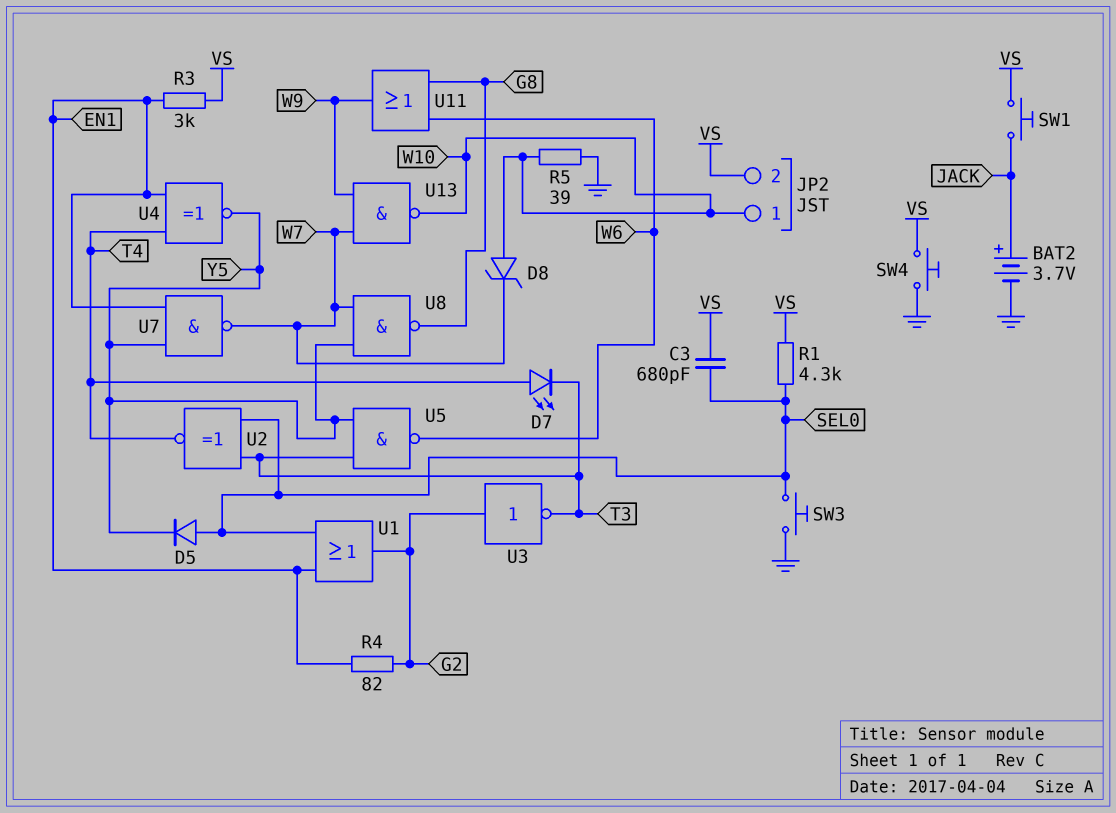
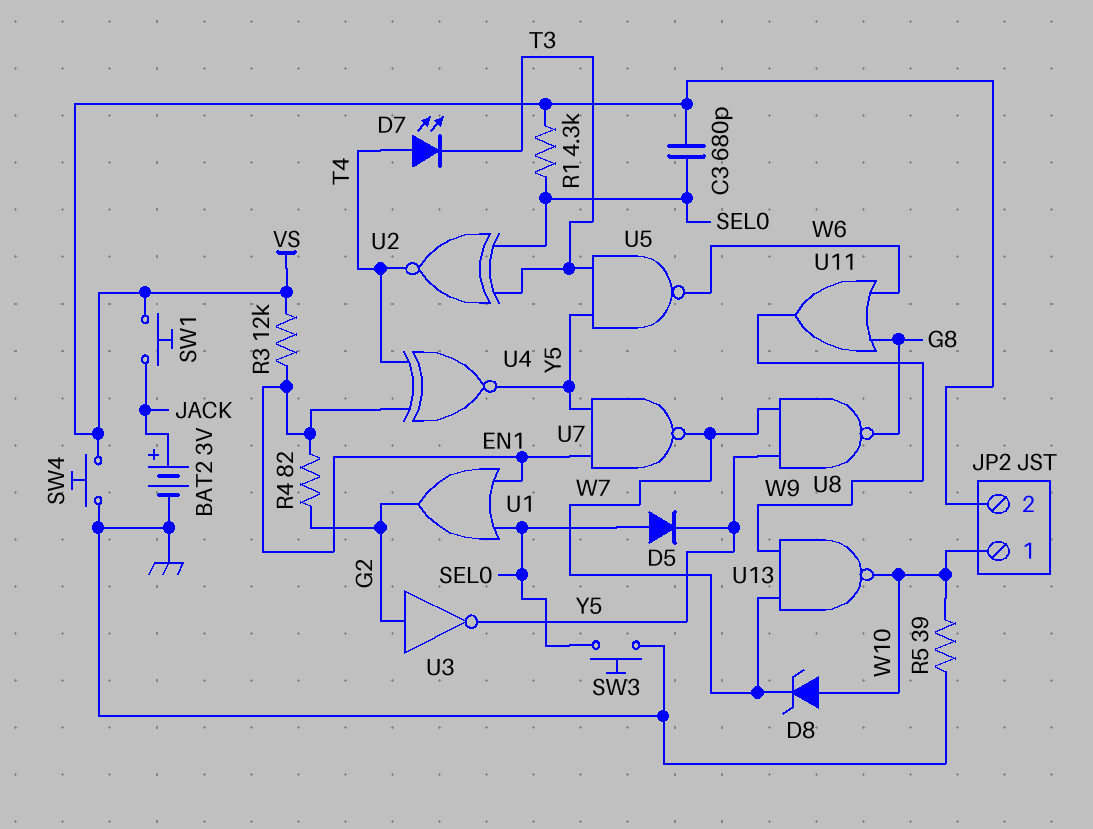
BAT2: 3.7V (plus JACK, minus GND) -> 3V (plus JACK, minus GND)
R3: 3k (EN1, VS) -> 12k (EN1, VS)
U3: NOT (in G2, out T3) -> NOT (in G2, out Y5)

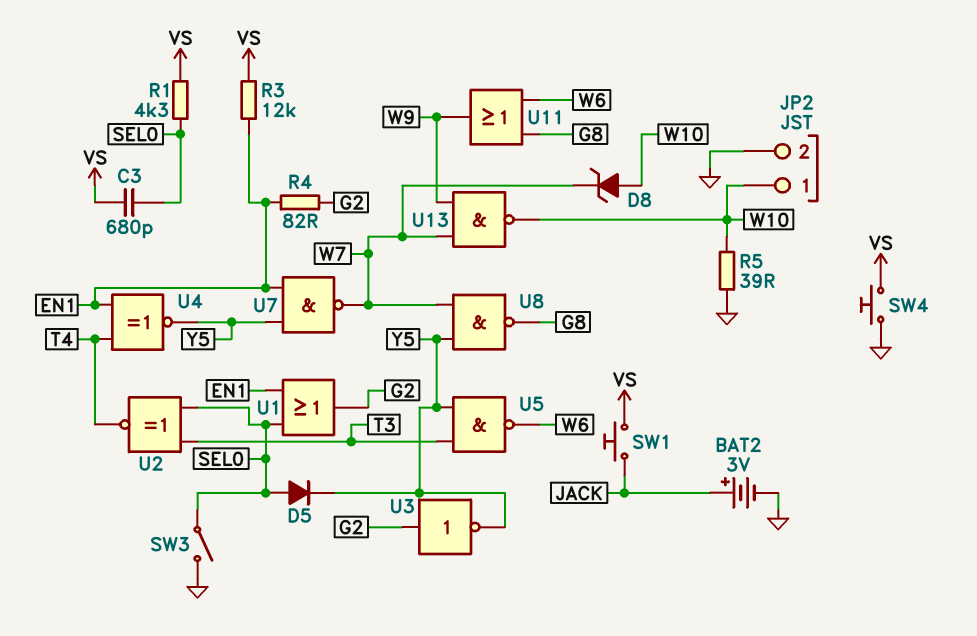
D7: LED (A T4, K T3) -> none
JP2 pin 2: VS -> GND
SW3: button (GND, SEL0) -> switch (GND, SEL0)

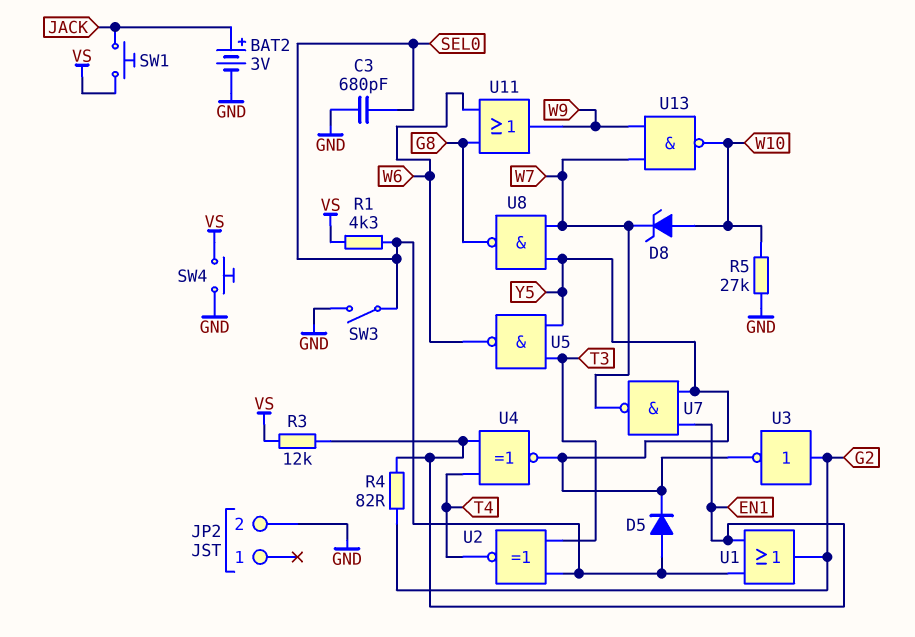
C3: 680pF (SEL0, VS) -> 680pF (GND, SEL0)
JP2 pin 1: W10 -> none
R5: 39 (GND, W10) -> 27k (GND, W10)

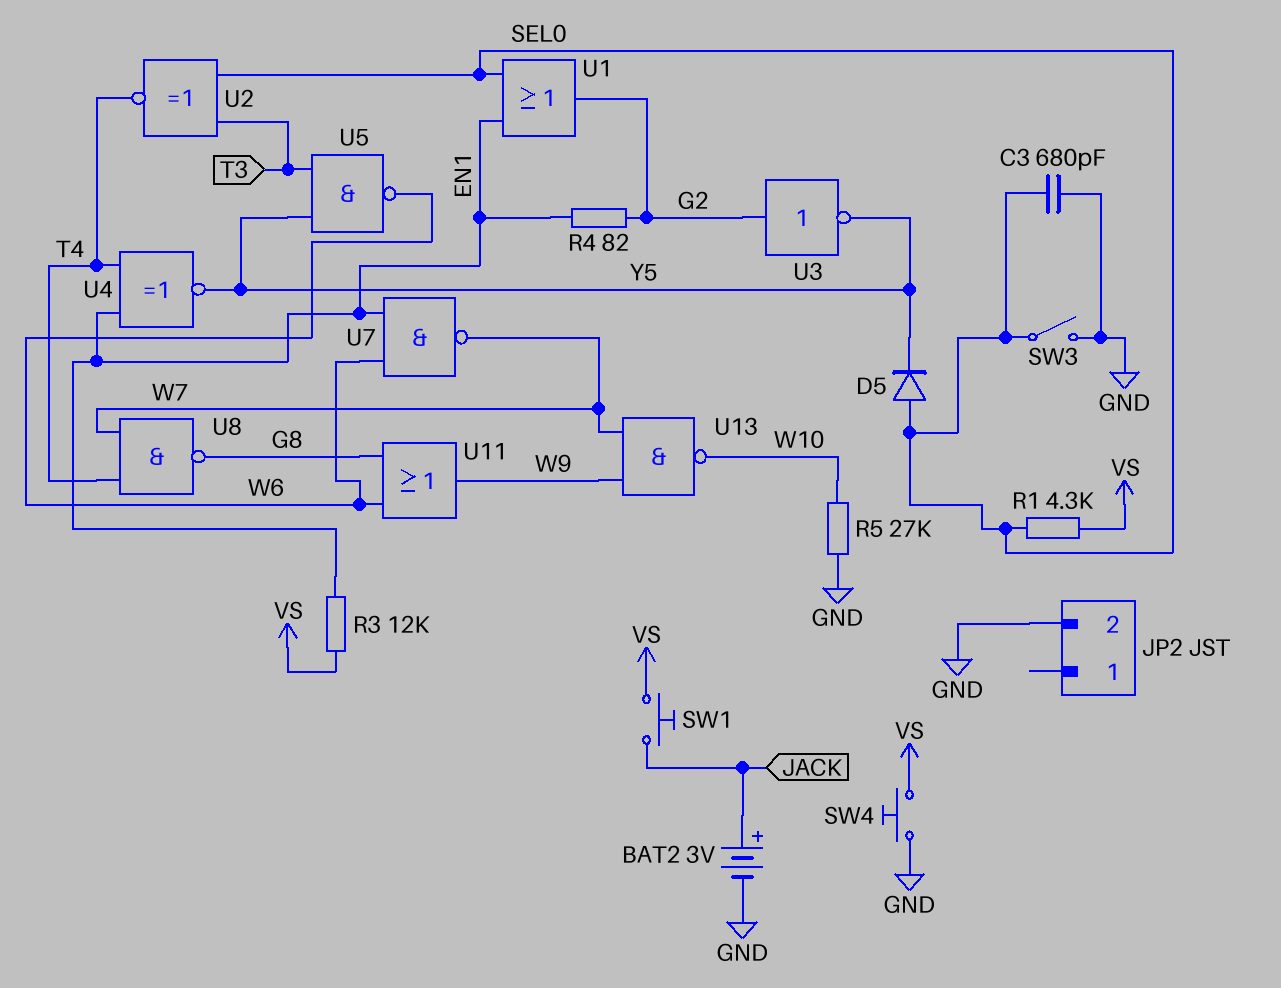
D8: zener (A W10, K W7) -> none
U7: NAND (in EN1, in Y5, out W7) -> NAND (in EN1, in W6, out W7)
U8: NAND (in W7, in Y5, out G8) -> NAND (in T4, in W7, out G8)

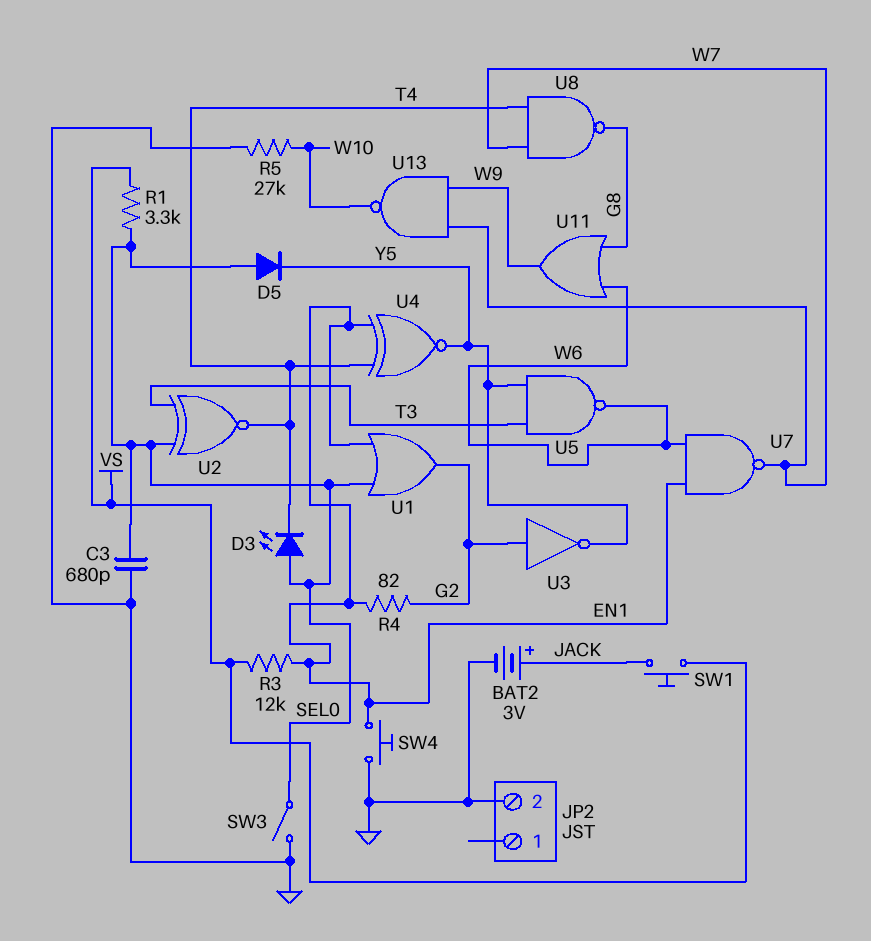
D3: none -> LED (A SEL0, K T4)
R1: 4.3k (SEL0, VS) -> 3.3k (SEL0, VS)
SW4: button (GND, VS) -> button (EN1, GND)

